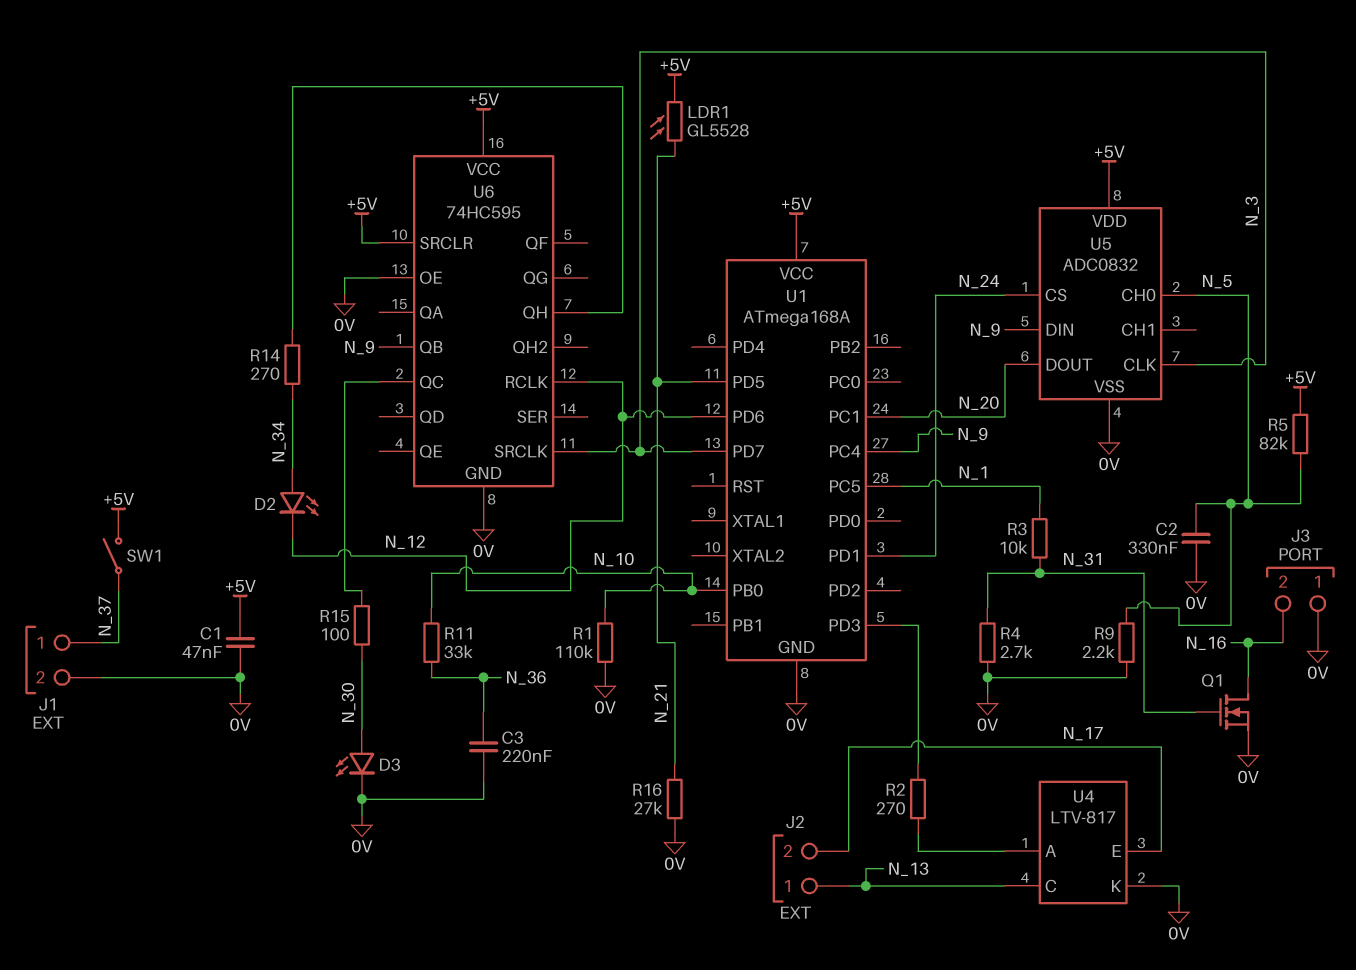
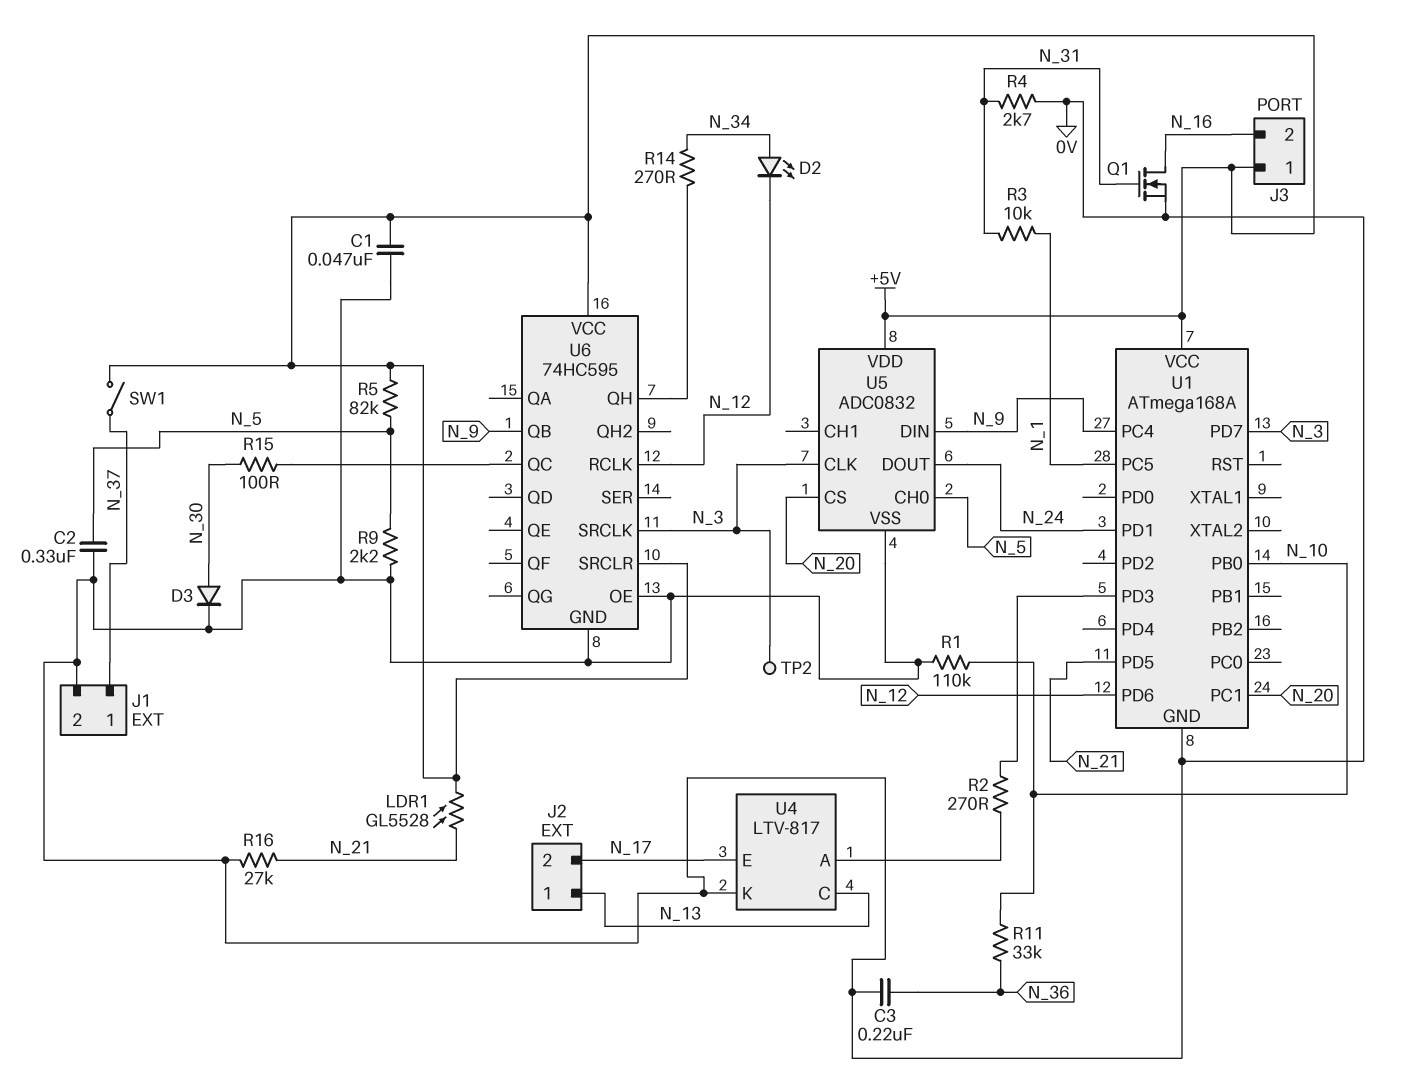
D3: LED (A N_30, K 0V) -> diode (A N_30, K 0V)
J3 pin 1: 0V -> +5V
TP2: none -> test point (N_3)
U5 pin CS: N_24 -> N_20
U5 pin DOUT: N_20 -> N_24

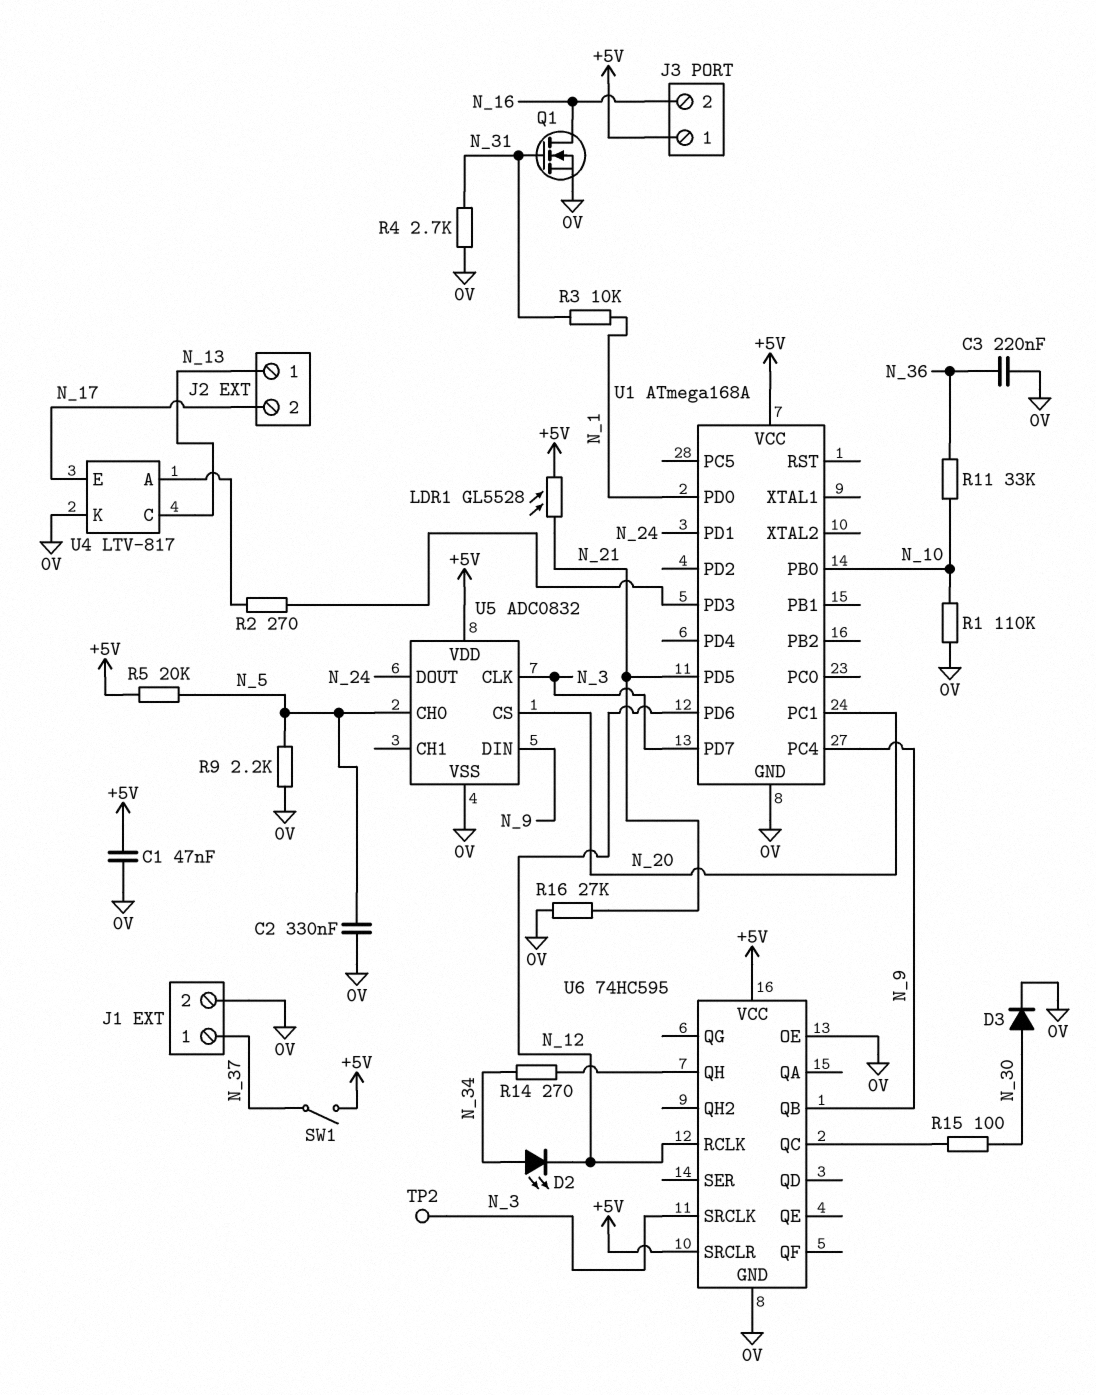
R5: 82k (+5V, N_5) -> 20k (+5V, N_5)
U1 pin PC5: N_1 -> none
U1 pin PD0: none -> N_1

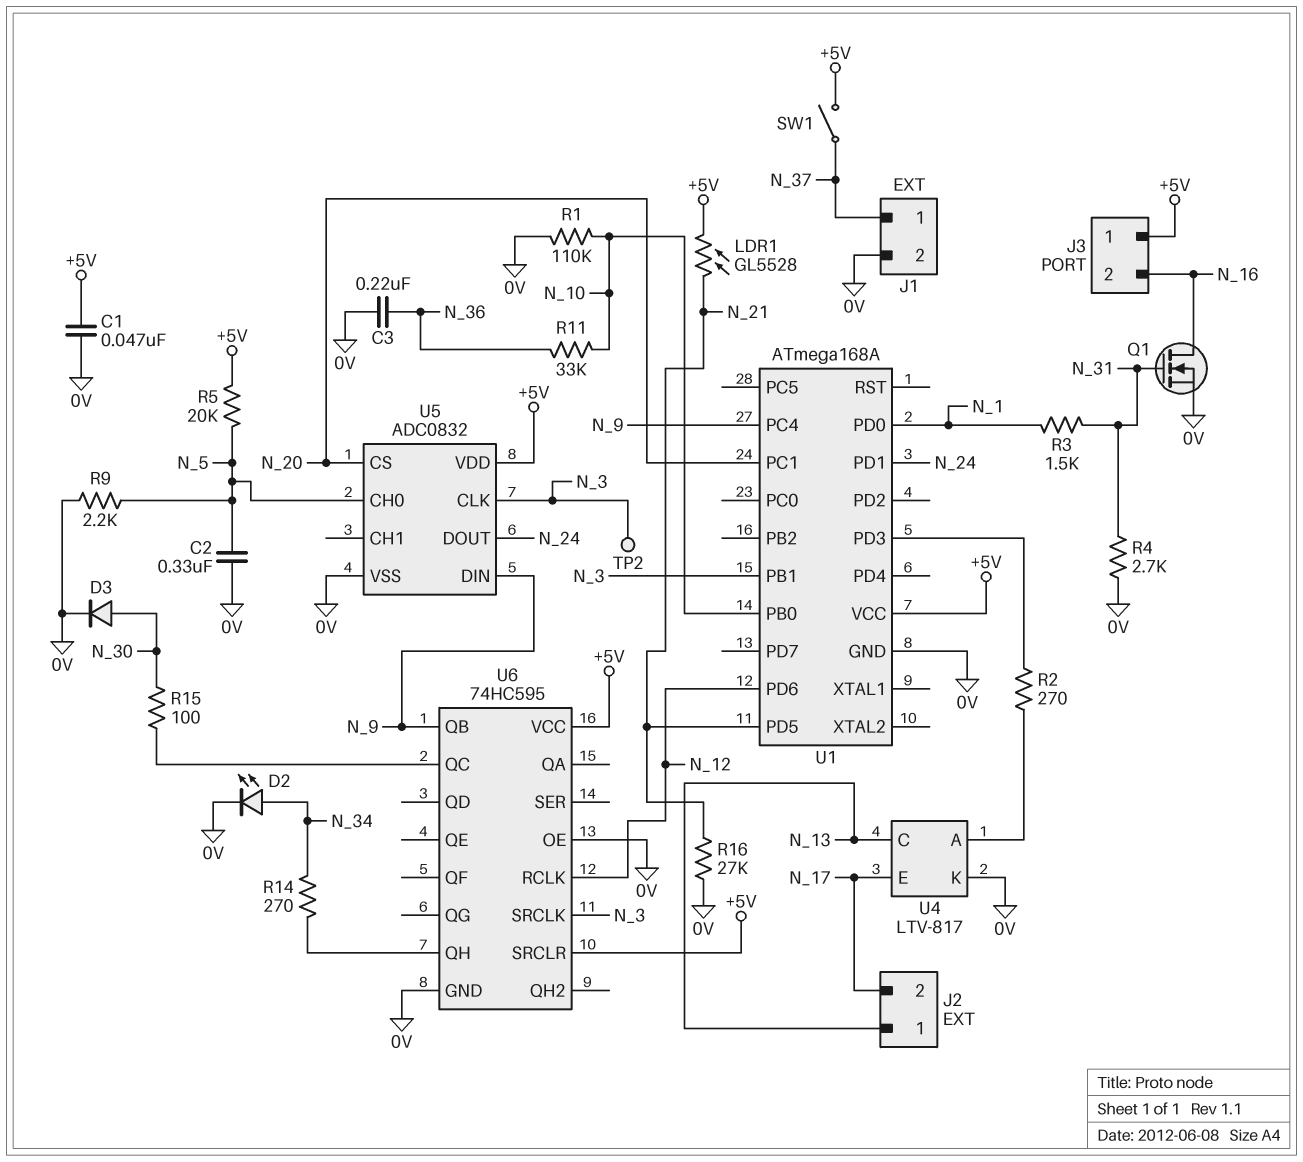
D2: LED (A N_34, K N_12) -> LED (A N_34, K 0V)
R3: 10k (N_1, N_31) -> 1.5k (N_1, N_31)
U1 pin PB1: none -> N_3
U1 pin PD7: N_3 -> none

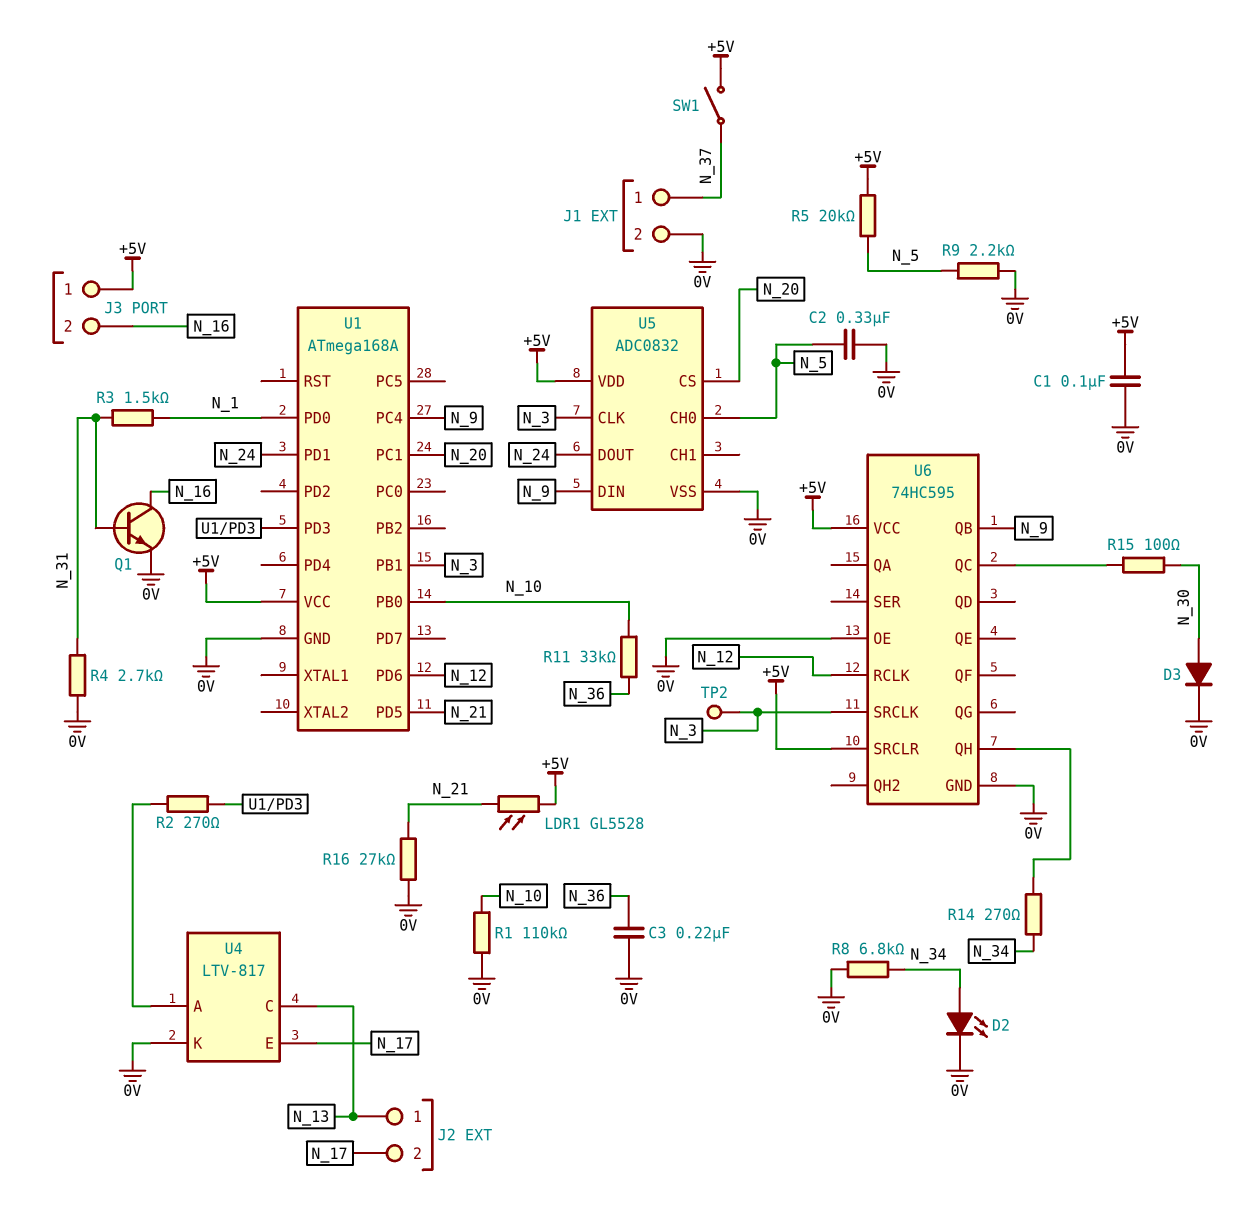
C1: 47nF (+5V, 0V) -> 100nF (+5V, 0V)
Q1: NMOS (G N_31, D N_16, S 0V) -> NPN (B N_31, C N_16, E 0V)
R8: none -> 6.8k (0V, N_34)

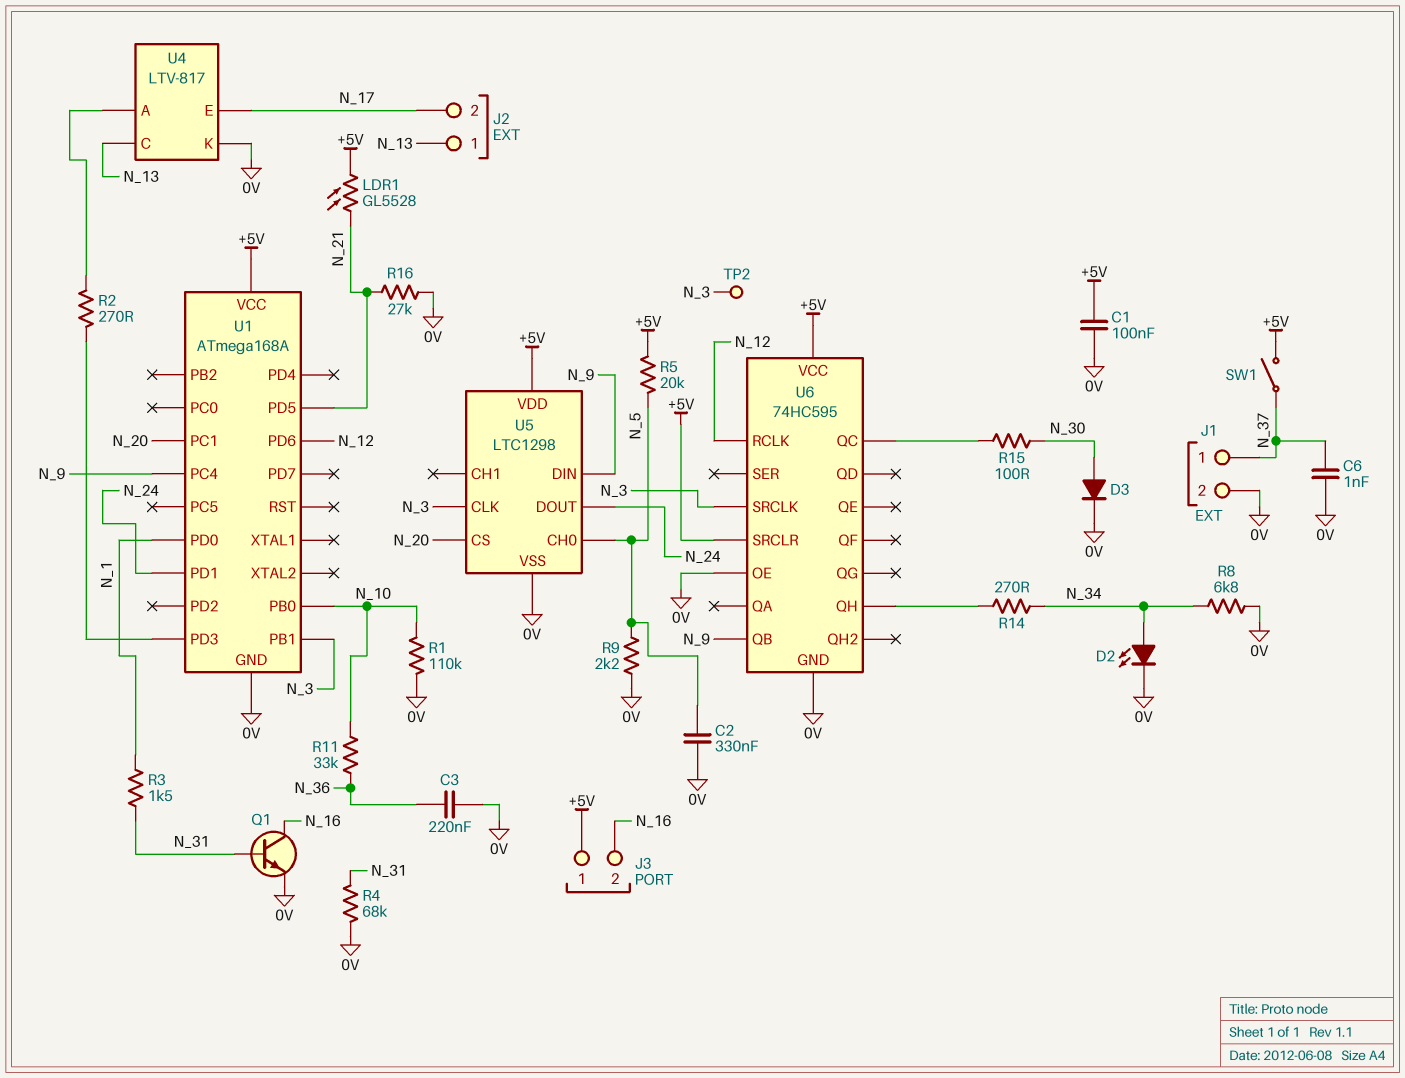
C6: none -> 1nF (0V, N_37)
R4: 2.7k (0V, N_31) -> 68k (0V, N_31)
U5: ADC0832 -> LTC1298

